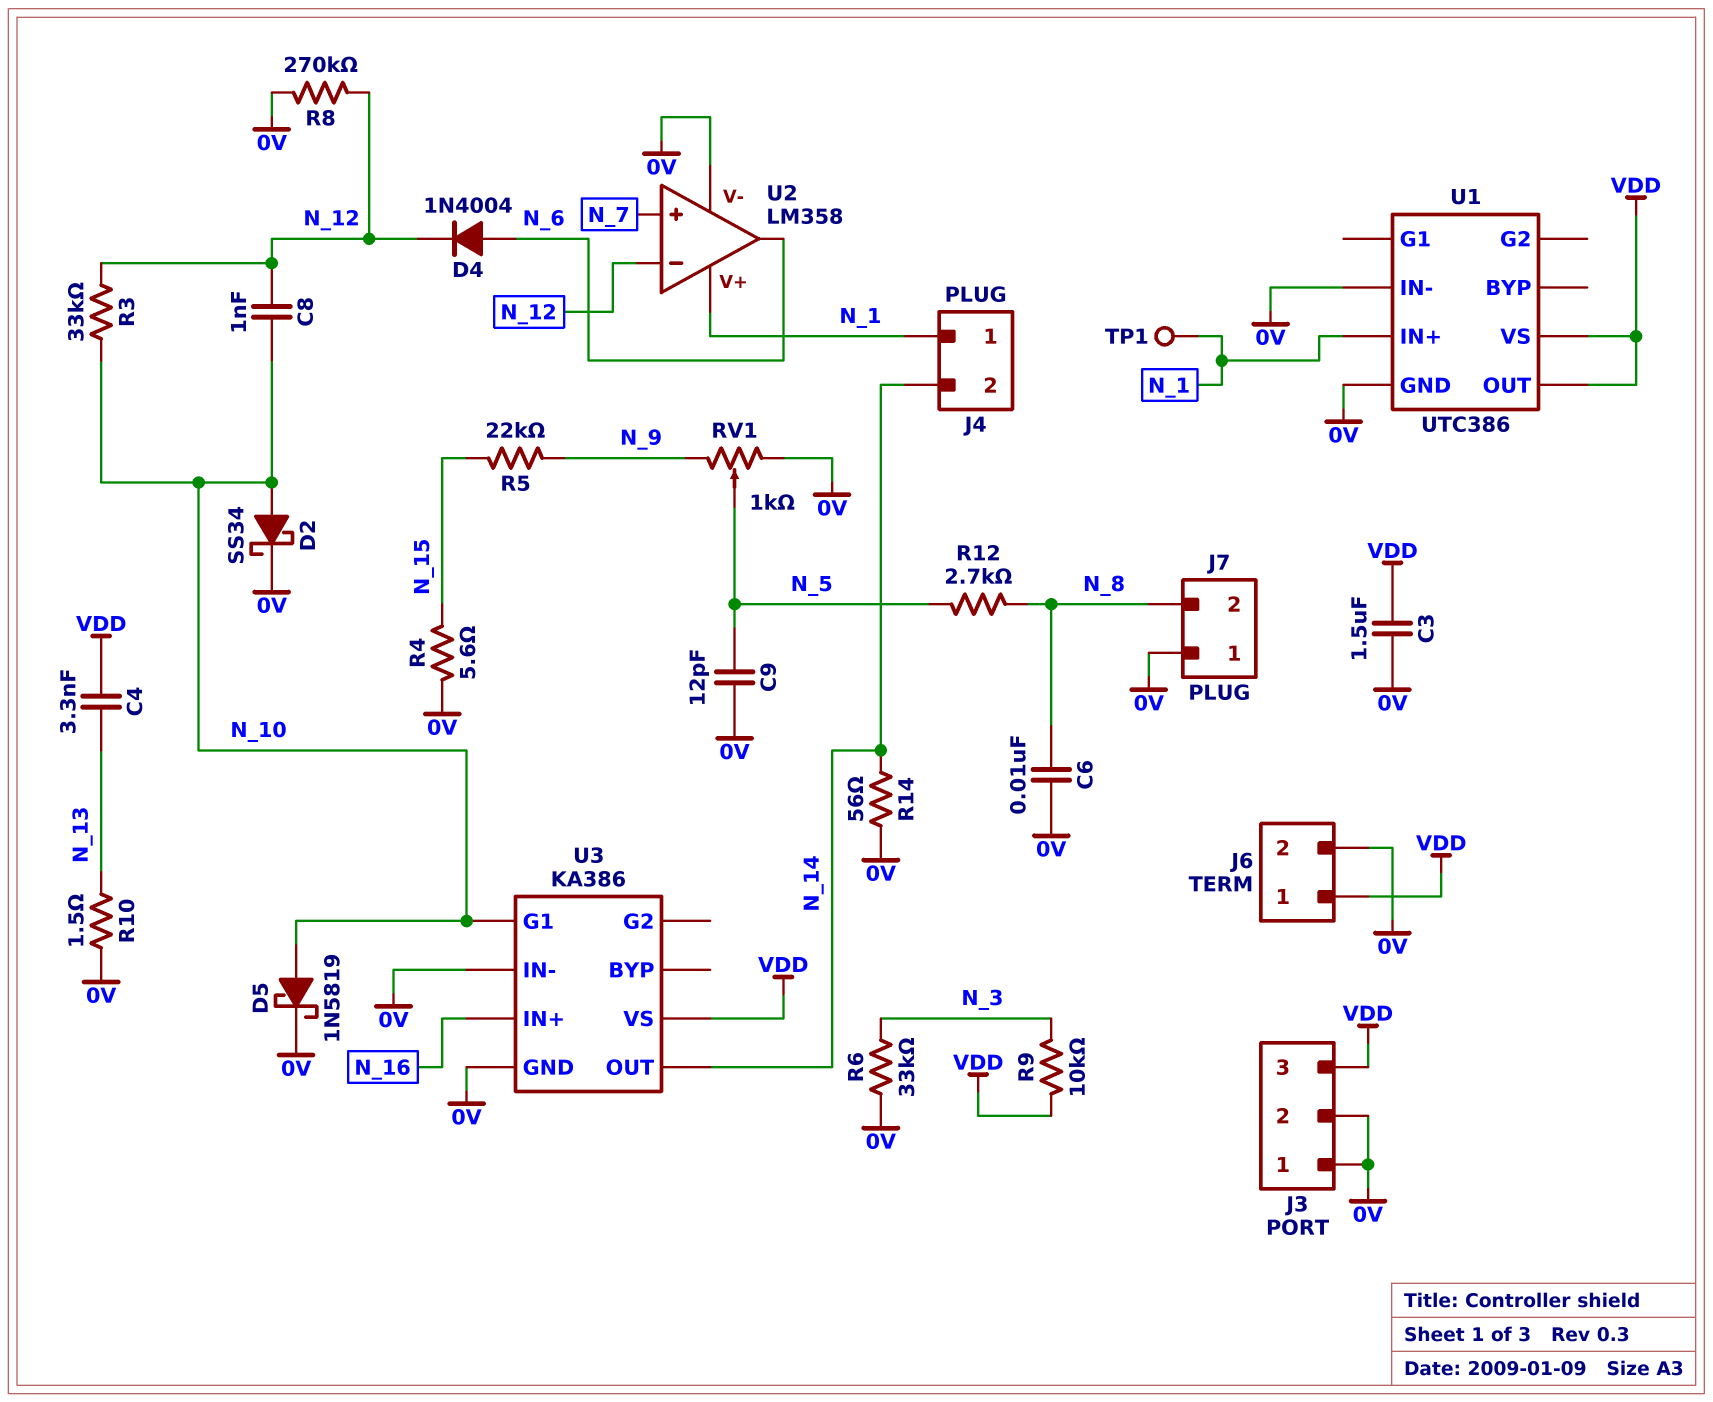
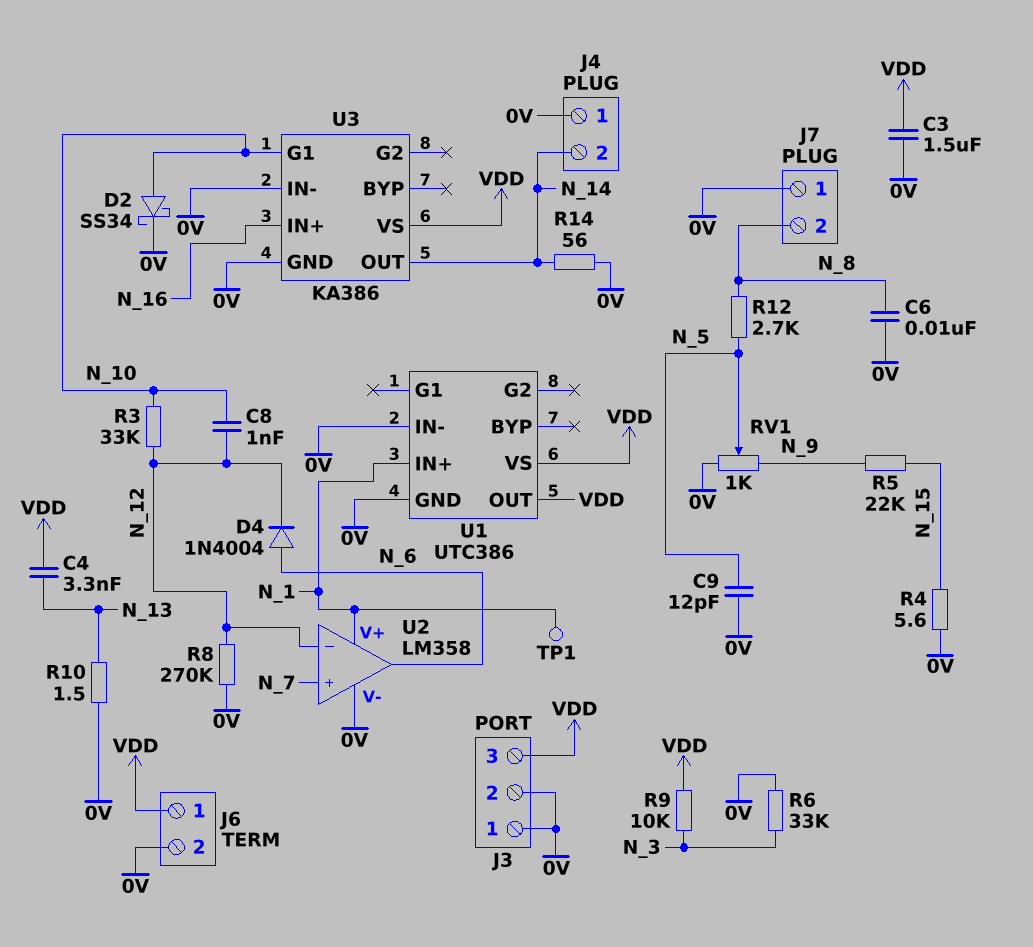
D5: schottky 1N5819 (A N_10, K 0V) -> none
J4 pin 1: N_1 -> 0V

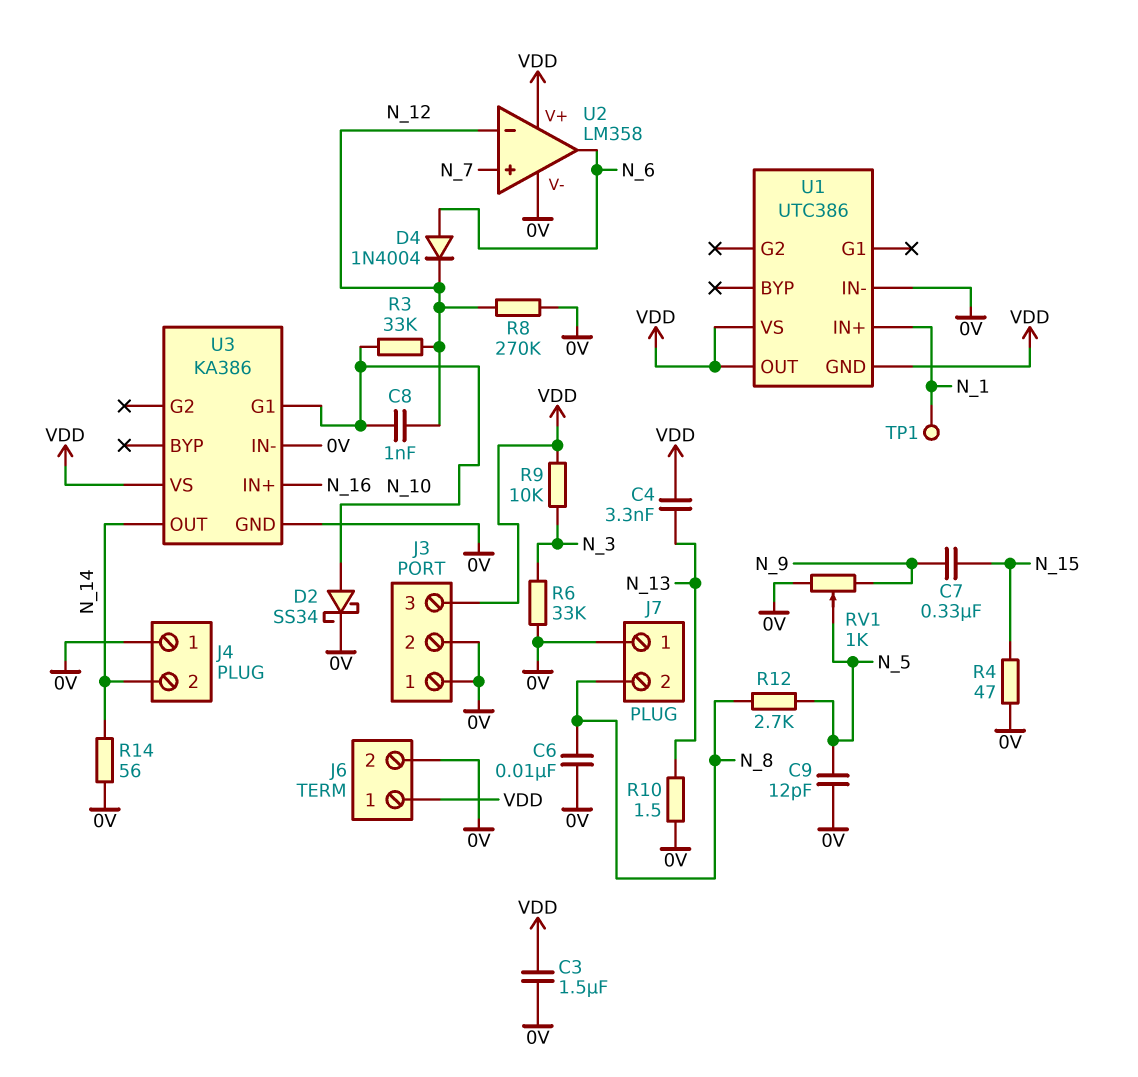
C7: none -> 330nF (N_9, N_15)
R4: 5.6 (0V, N_15) -> 47 (0V, N_15)
R5: 22k (N_9, N_15) -> none
U1 pin GND: 0V -> VDD
U2 pin V+: N_1 -> VDD

